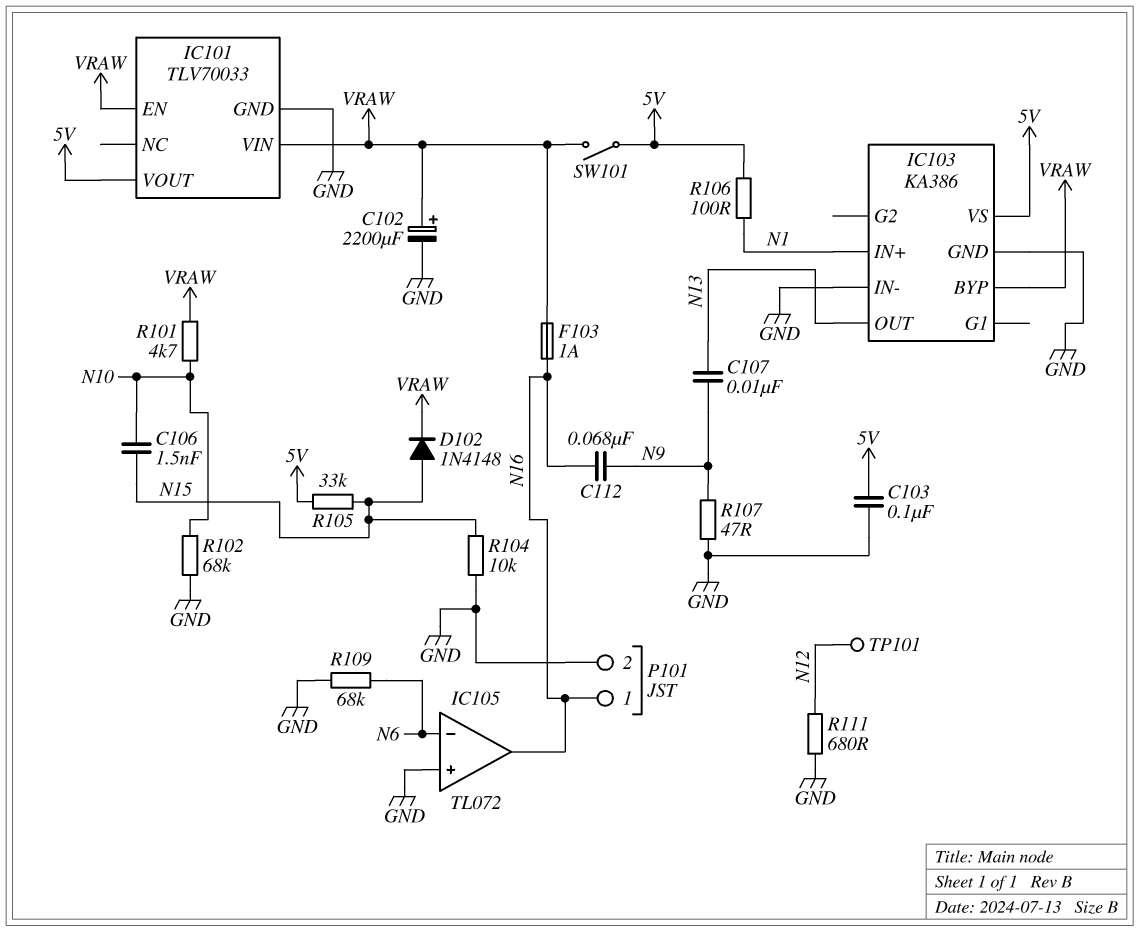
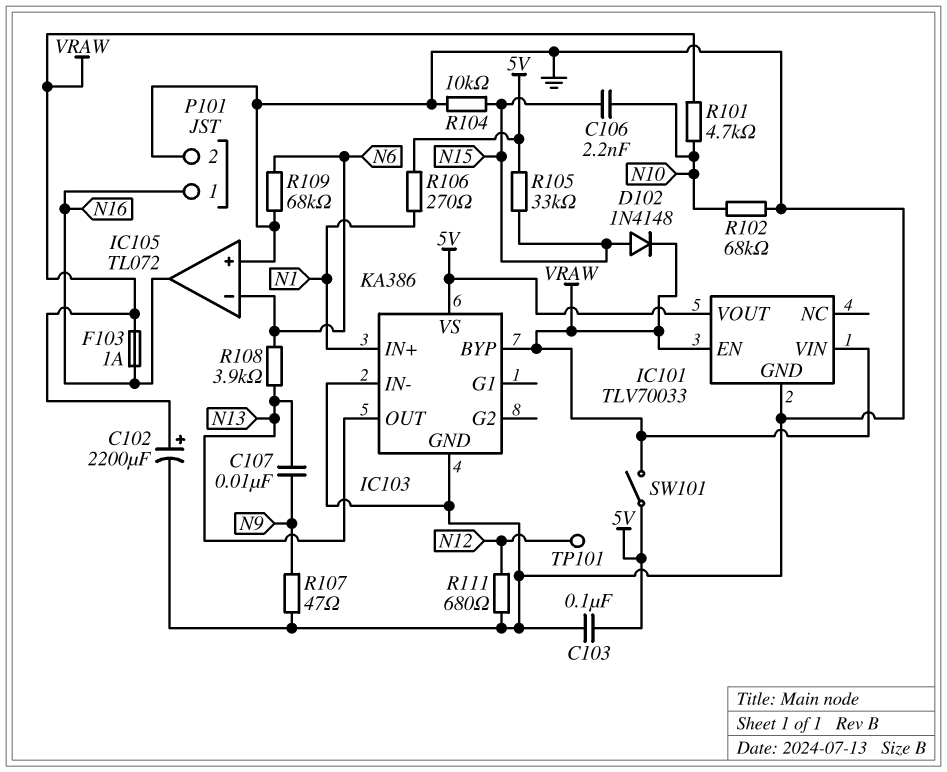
C106: 1.5nF (N10, N15) -> 2.2nF (N10, N15)
C112: 68nF (N9, N16) -> none
R106: 100 (5V, N1) -> 270 (5V, N1)
R108: none -> 3.9k (N6, N13)

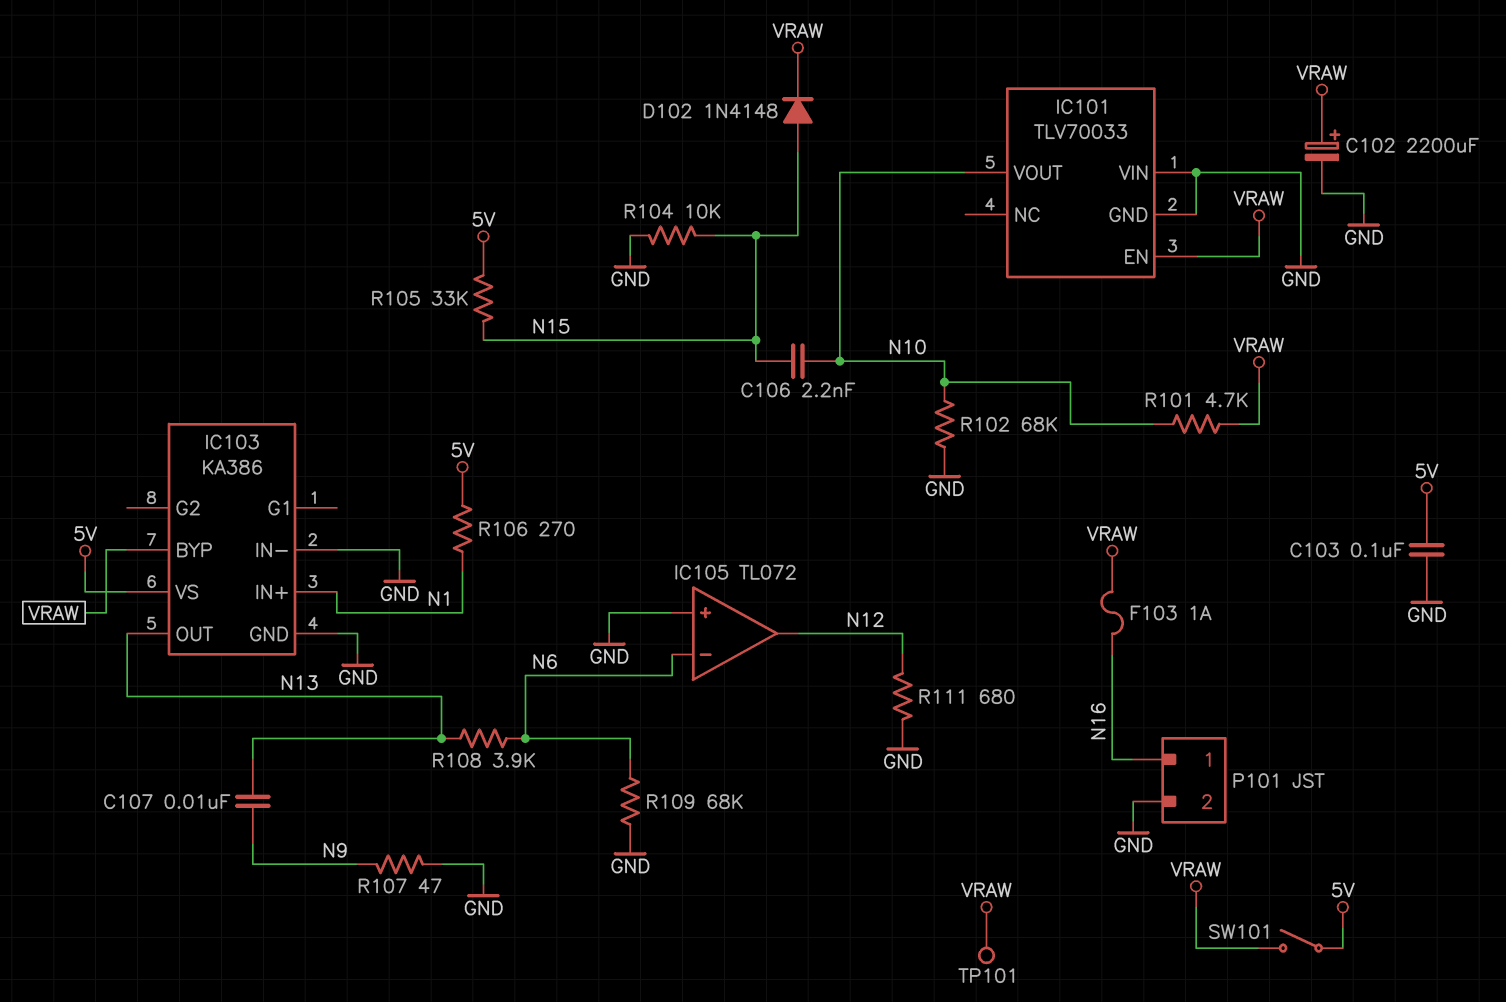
IC101 pin VIN: VRAW -> GND
IC101 pin VOUT: 5V -> N10
IC105 pin out: N16 -> N12
TP101: test point (N12) -> test point (VRAW)

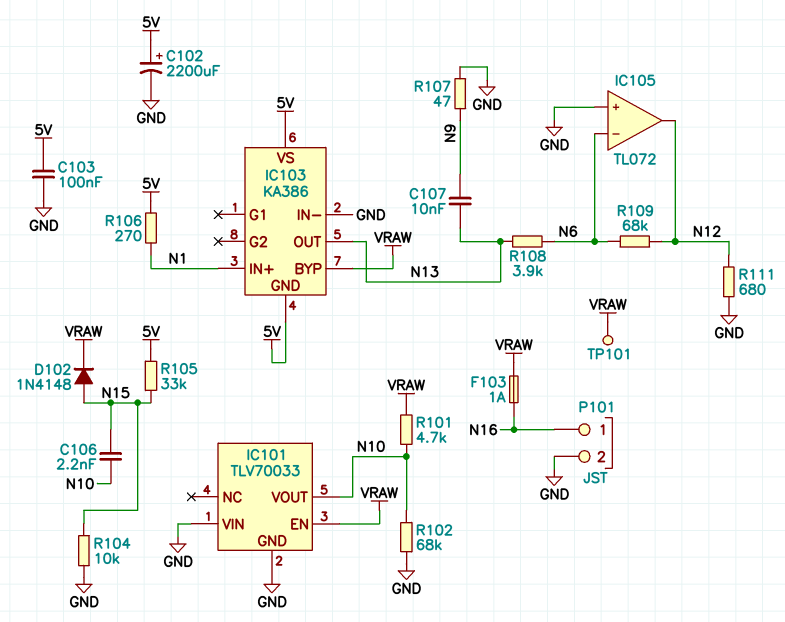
C102: 2200uF (plus VRAW, minus GND) -> 2200uF (plus 5V, minus GND)
IC103 pin GND: GND -> 5V
R109: 68k (GND, N6) -> 68k (N6, N12)
SW101: switch (5V, VRAW) -> none

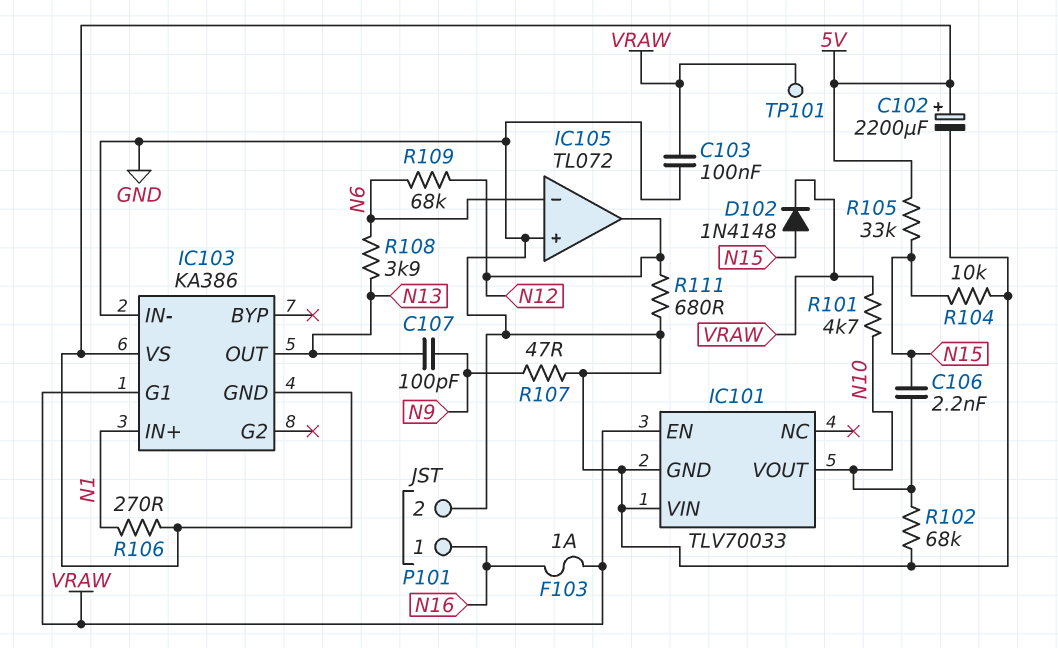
C103: 100nF (5V, GND) -> 100nF (GND, VRAW)
C107: 10nF (N9, N13) -> 100pF (N9, N13)
IC103 pin BYP: VRAW -> none
IC103 pin G1: none -> VRAW

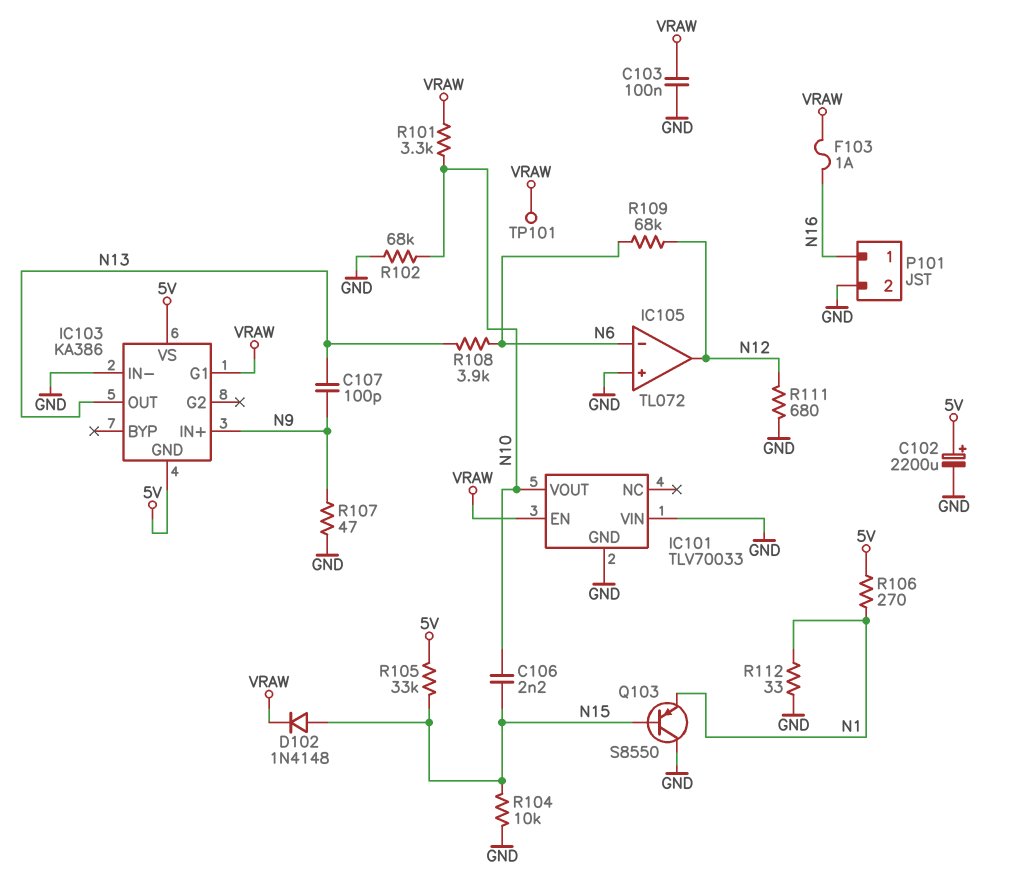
IC103 pin IN+: N1 -> N9
Q103: none -> PNP S8550 (B N15, C GND, E N1)
R101: 4.7k (N10, VRAW) -> 3.3k (N10, VRAW)
R112: none -> 33 (GND, N1)

